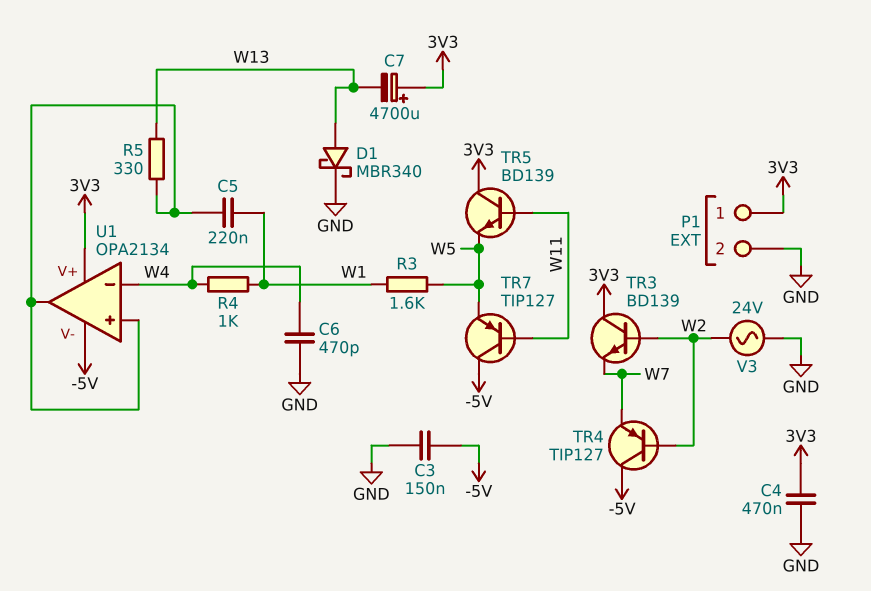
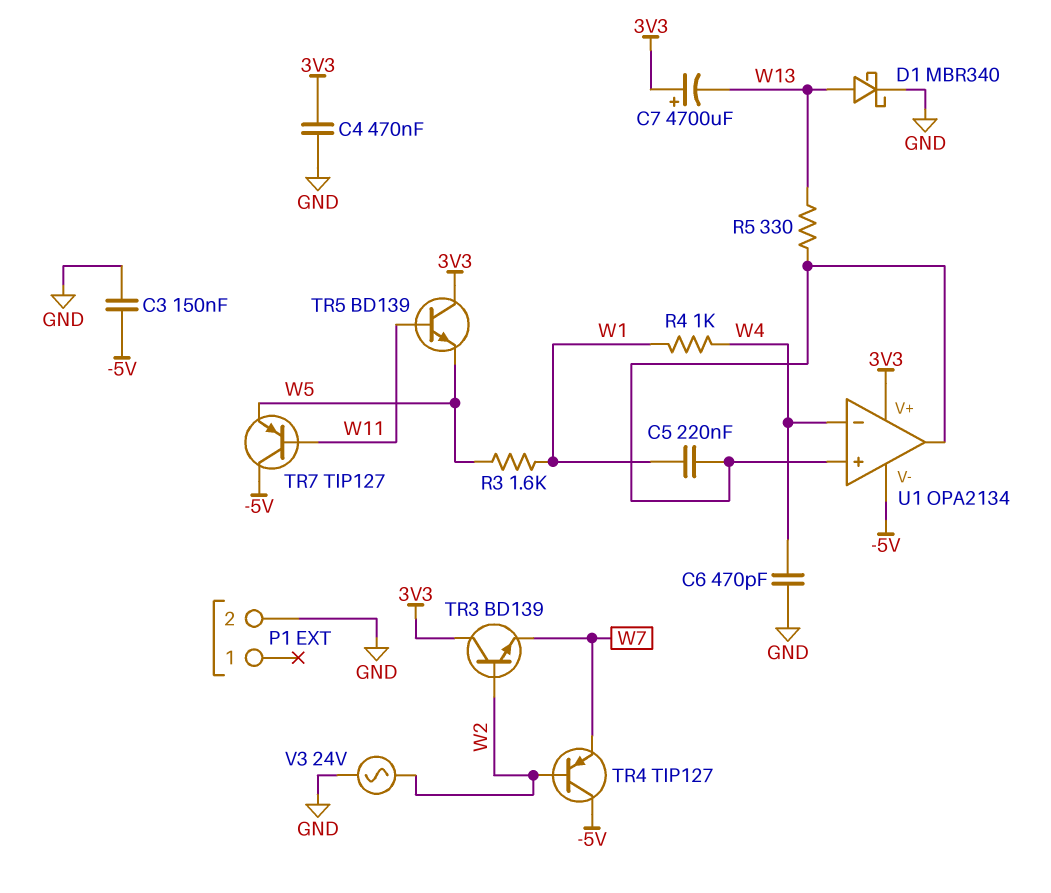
P1 pin 1: 3V3 -> none

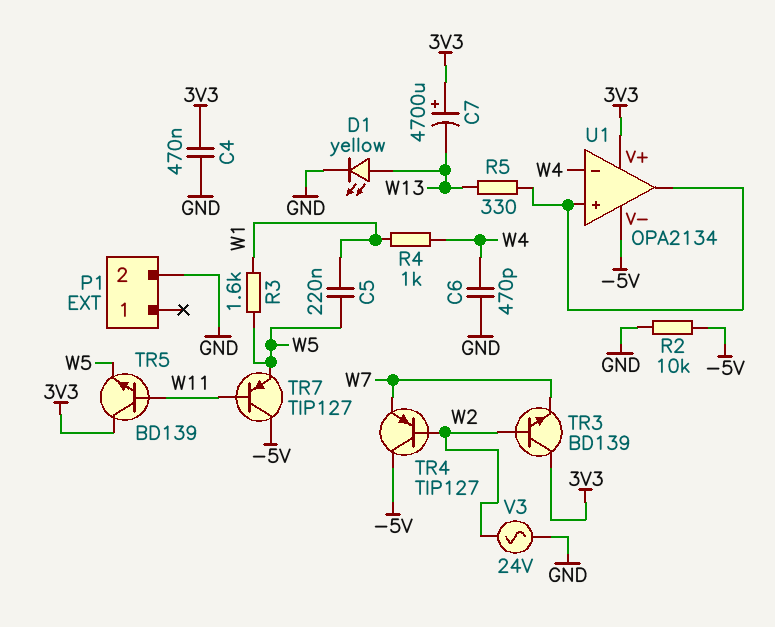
C3: 150nF (-5V, GND) -> none
C5: 220nF (U1/in+, W1) -> 220nF (W1, W5)
D1: schottky MBR340 (A W13, K GND) -> LED yellow (A W13, K GND)
R2: none -> 10k (-5V, GND)

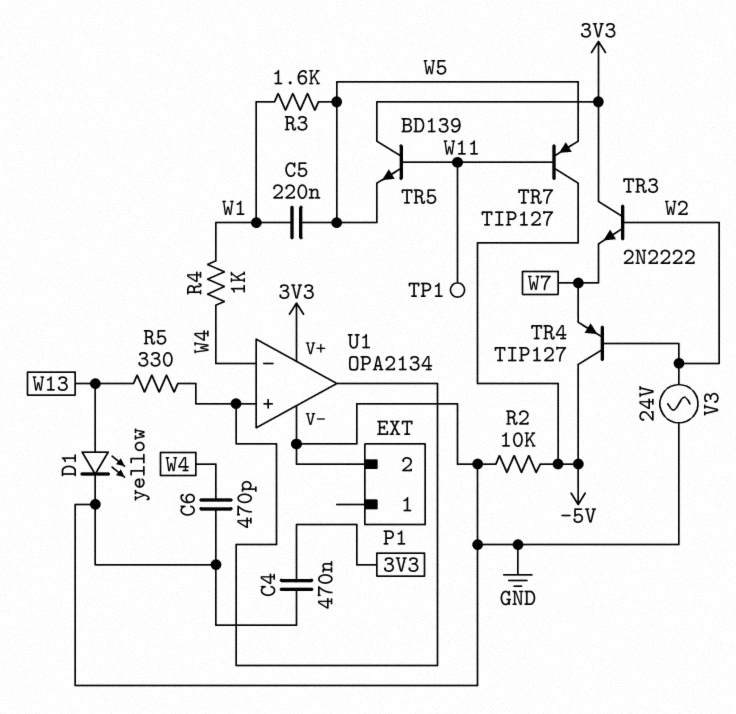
C7: 4700uF (plus 3V3, minus W13) -> none
TP1: none -> test point (W11)
TR3: NPN BD139 (B W2, C 3V3, E W7) -> NPN 2N2222 (B W2, C 3V3, E W7)
U1 pin V-: -5V -> GND

